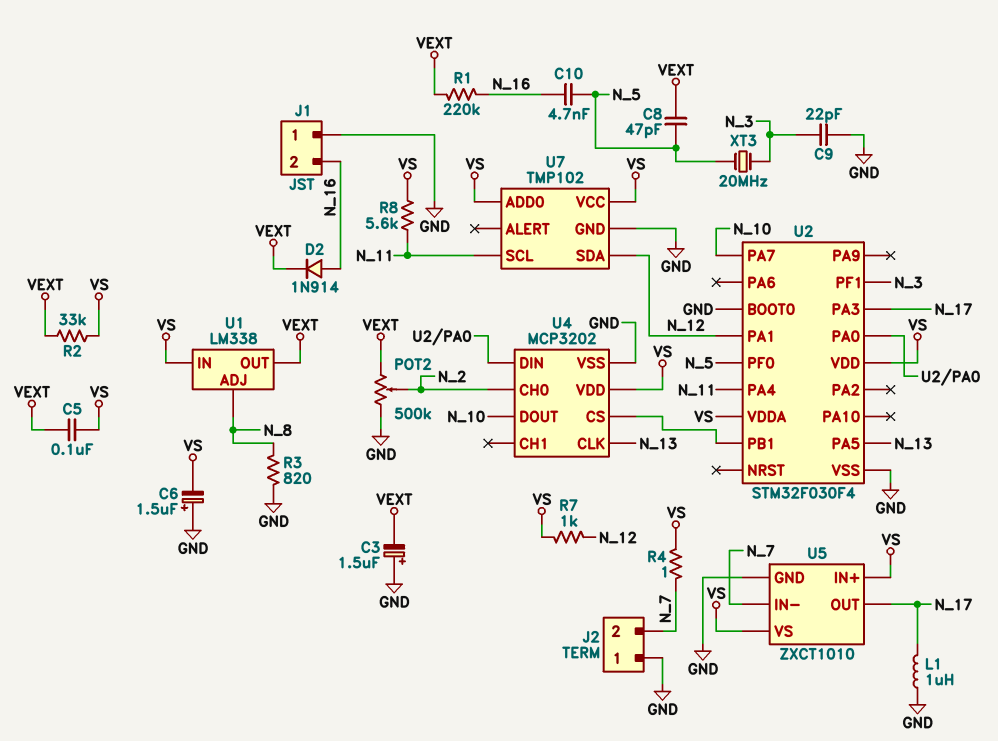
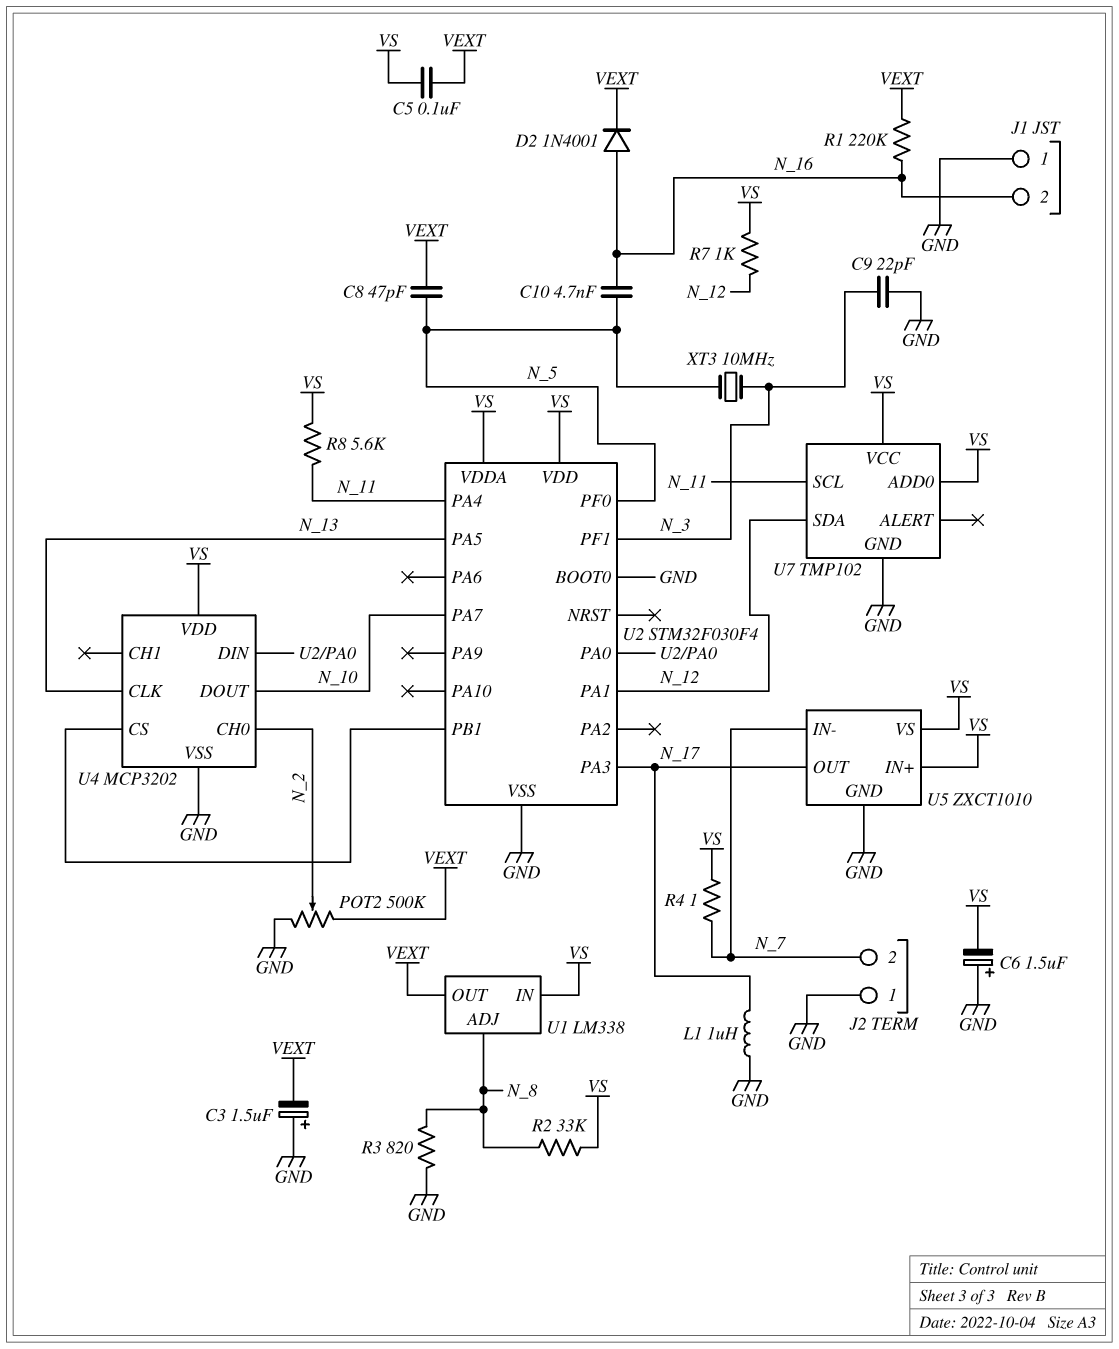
D2: diode 1N914 (A N_16, K VEXT) -> diode 1N4001 (A N_16, K VEXT)
R2: 33k (VEXT, VS) -> 33k (N_8, VS)
XT3: 20MHz (N_3, N_5) -> 10MHz (N_3, N_5)

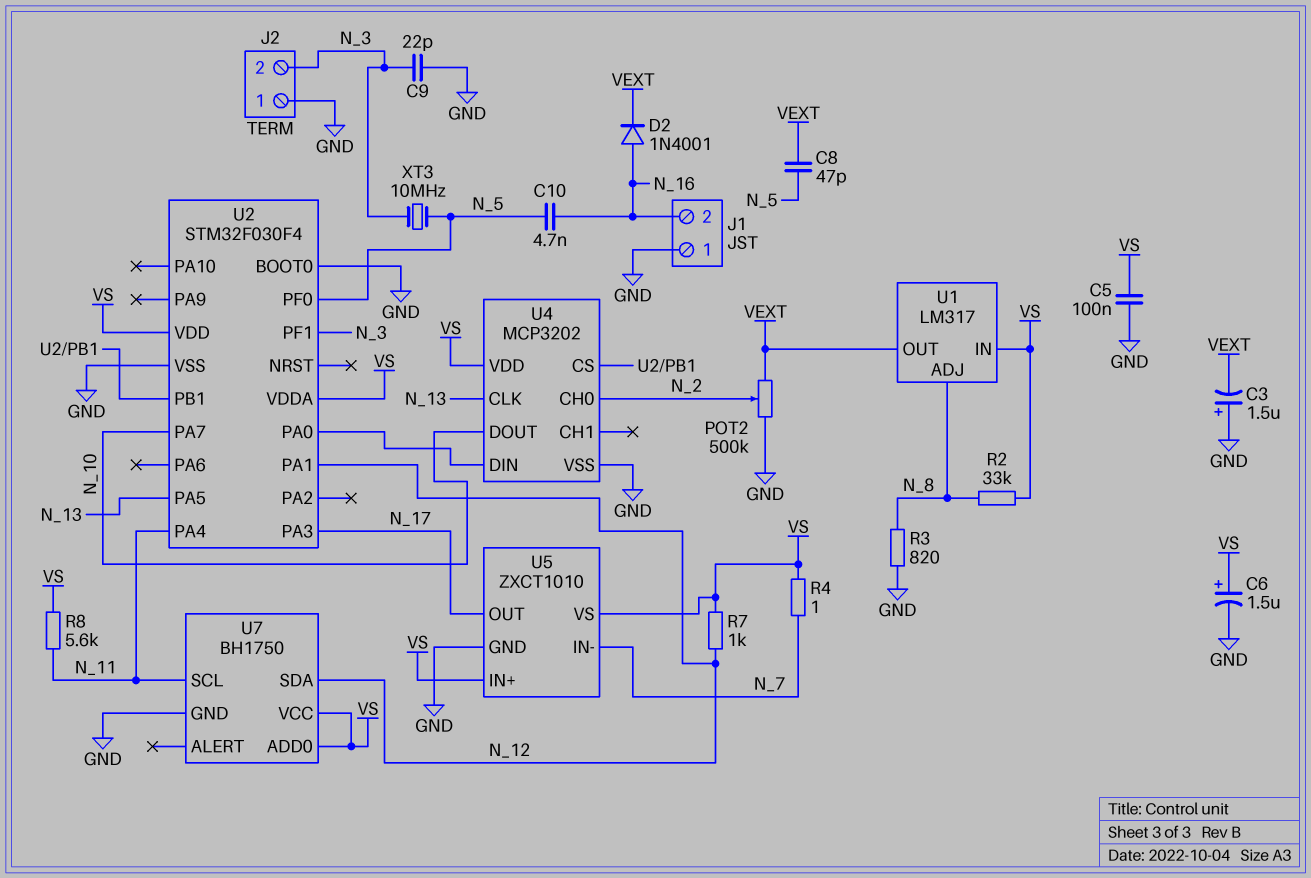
C5: 100nF (VEXT, VS) -> 100nF (GND, VS)
C6: 1.5uF (plus GND, minus VS) -> 1.5uF (plus VS, minus GND)
J2 pin 2: N_7 -> N_3
L1: 1uH (GND, N_17) -> none
R1: 220k (N_16, VEXT) -> none
U1: LM338 -> LM317
U7: TMP102 -> BH1750

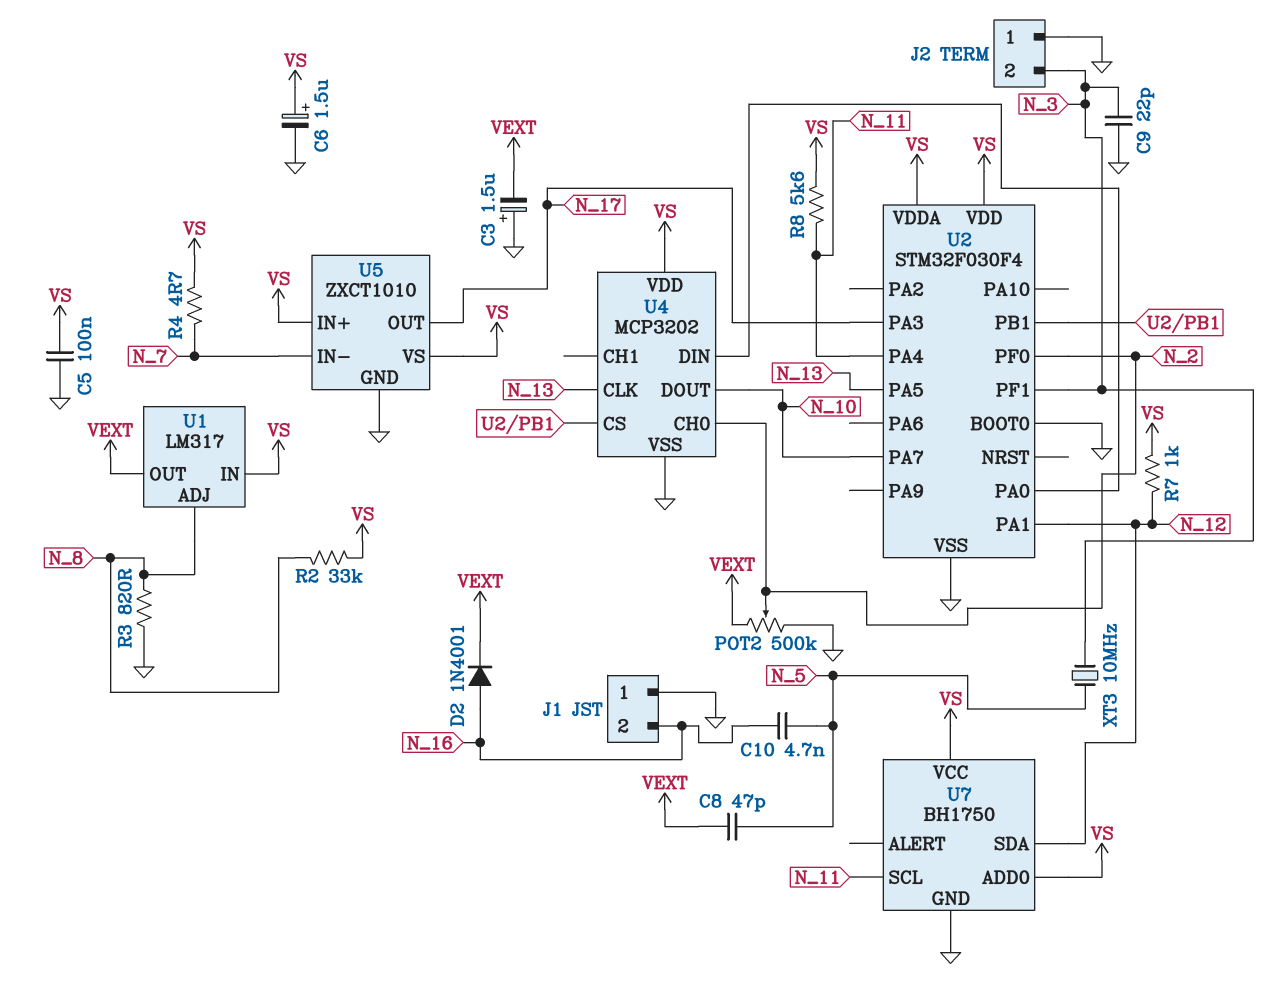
R4: 1 (N_7, VS) -> 4.7 (N_7, VS)
U2 pin PF0: N_5 -> N_2

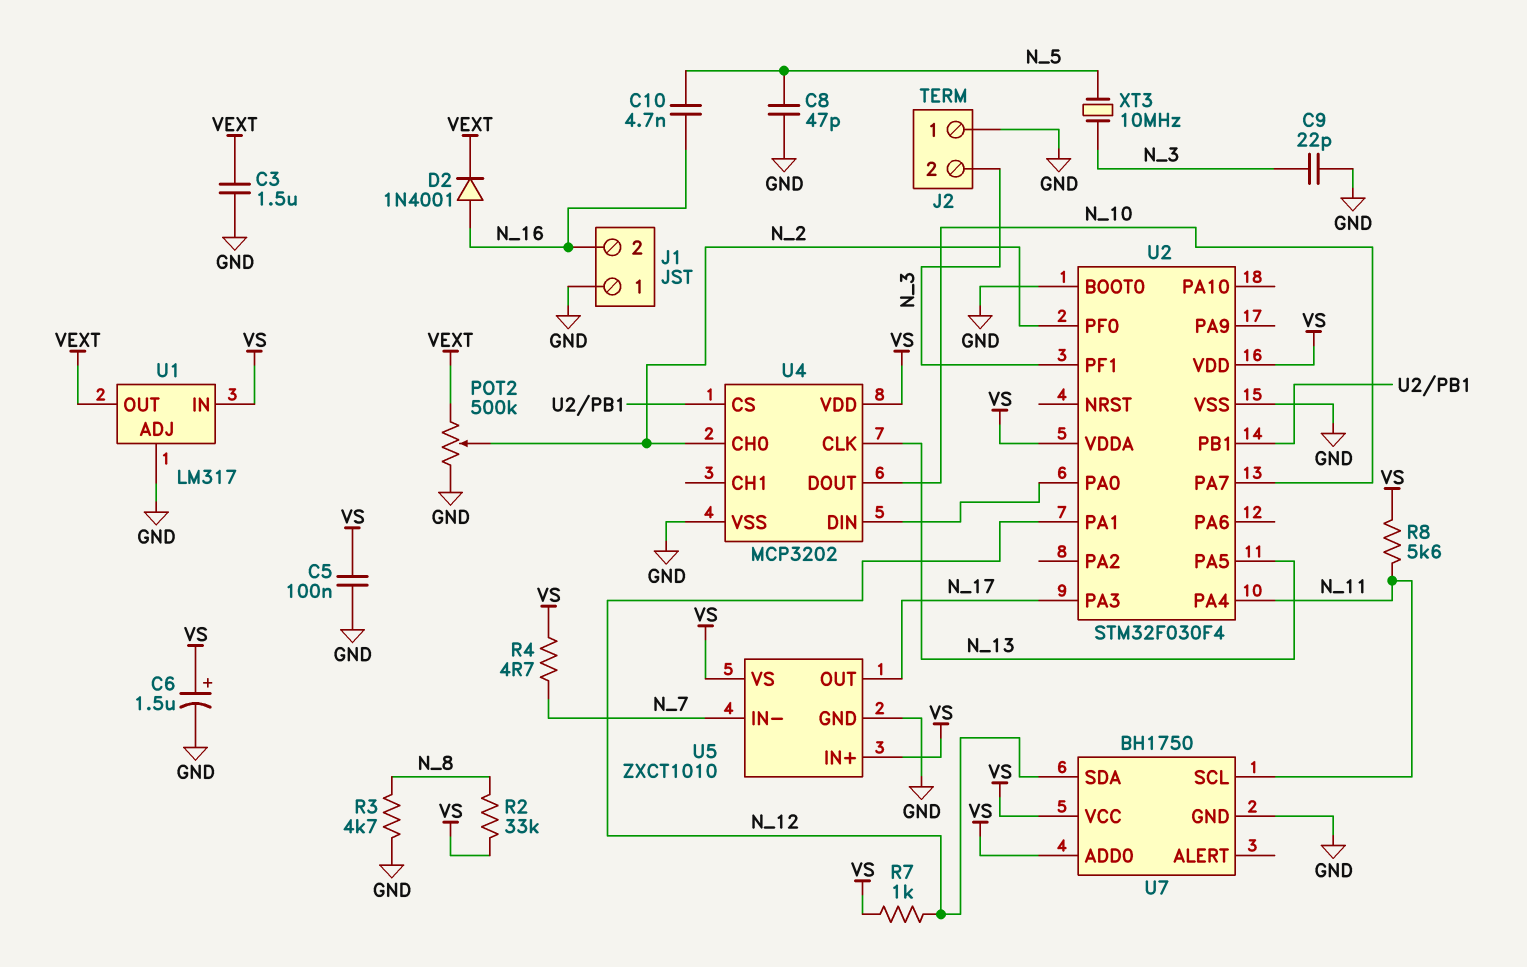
C3: 1.5uF (plus GND, minus VEXT) -> 1.5uF (GND, VEXT)
C8: 47pF (N_5, VEXT) -> 47pF (GND, N_5)
R3: 820 (GND, N_8) -> 4.7k (GND, N_8)
U1 pin ADJ: N_8 -> GND

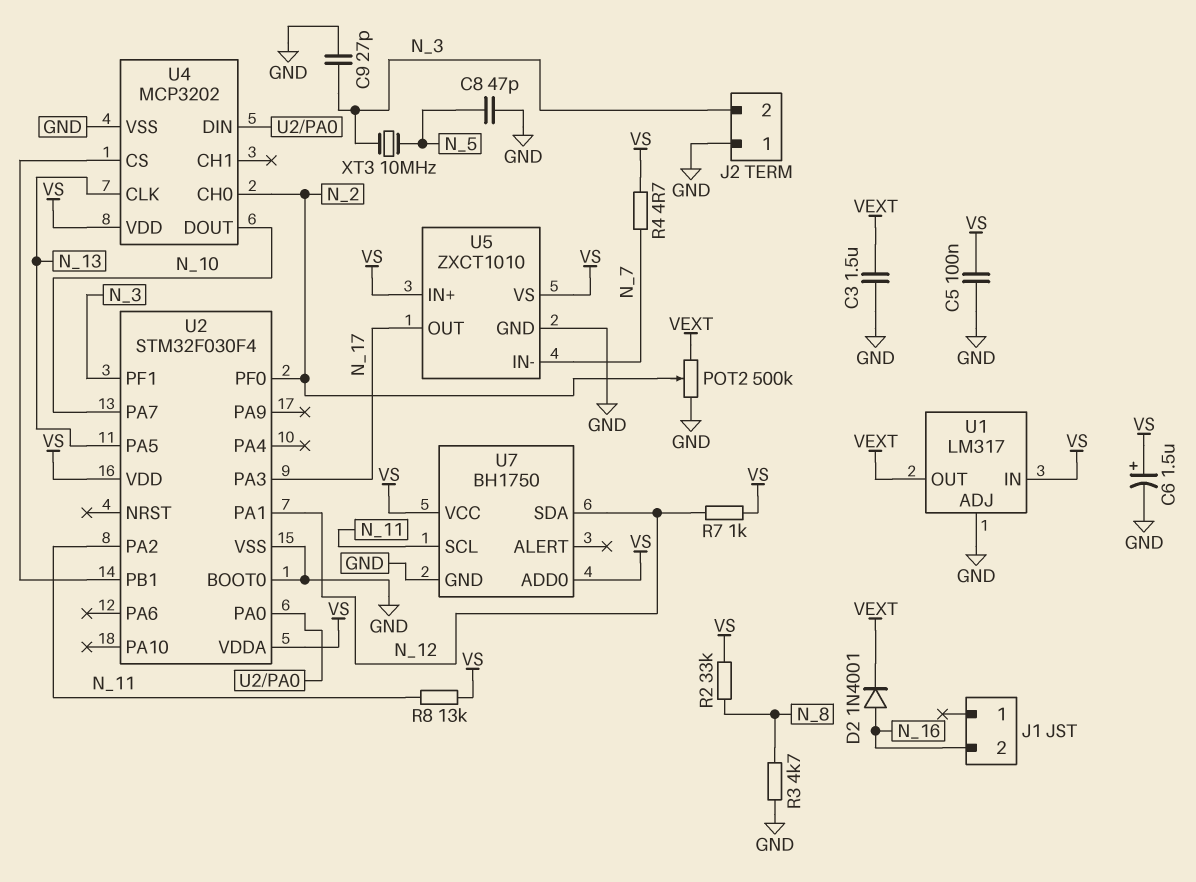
C9: 22pF (GND, N_3) -> 27pF (GND, N_3)
C10: 4.7nF (N_5, N_16) -> none
J1 pin 1: GND -> none
R8: 5.6k (N_11, VS) -> 13k (N_11, VS)
U2 pin PA2: none -> N_11
U2 pin PA4: N_11 -> none

